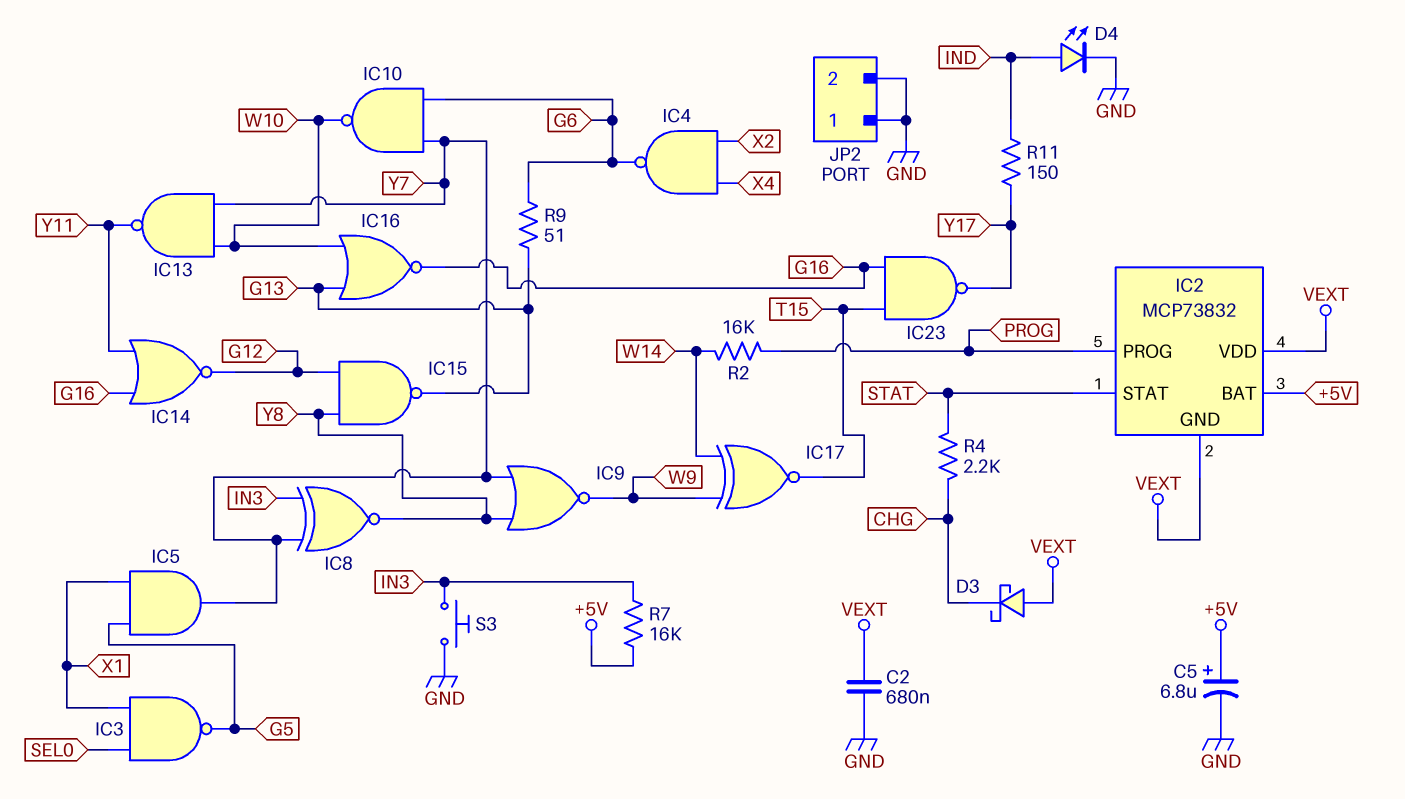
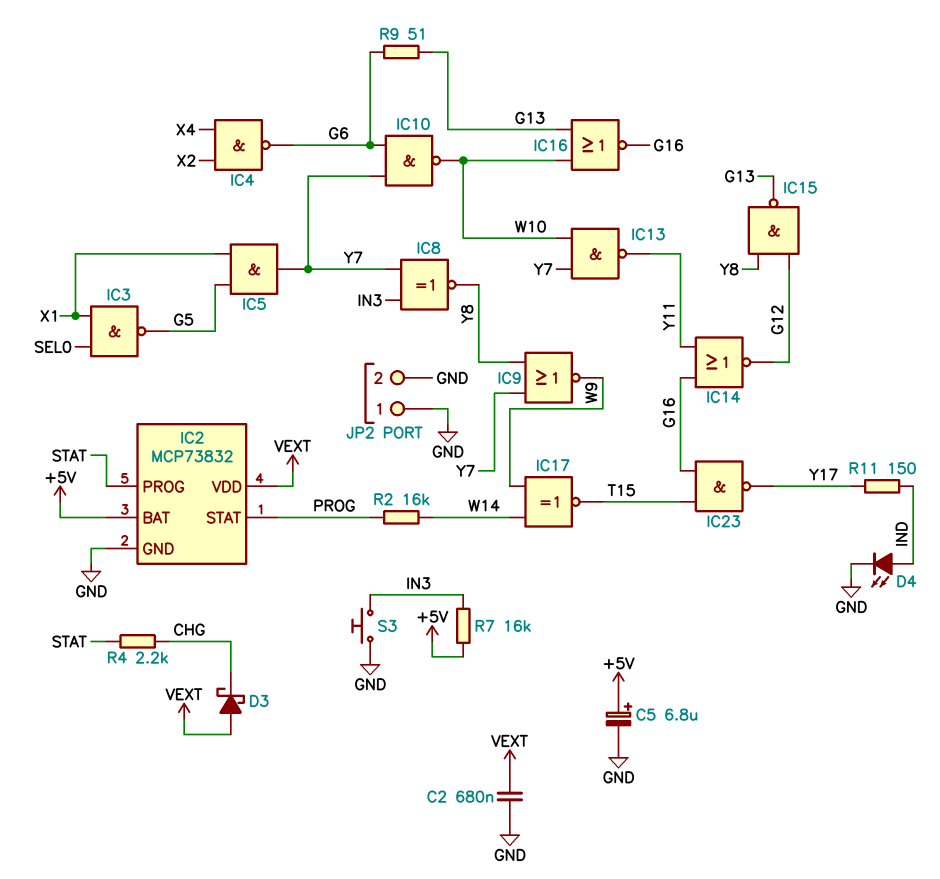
IC2 pin GND: VEXT -> GND
IC2 pin PROG: PROG -> STAT
IC2 pin STAT: STAT -> PROG

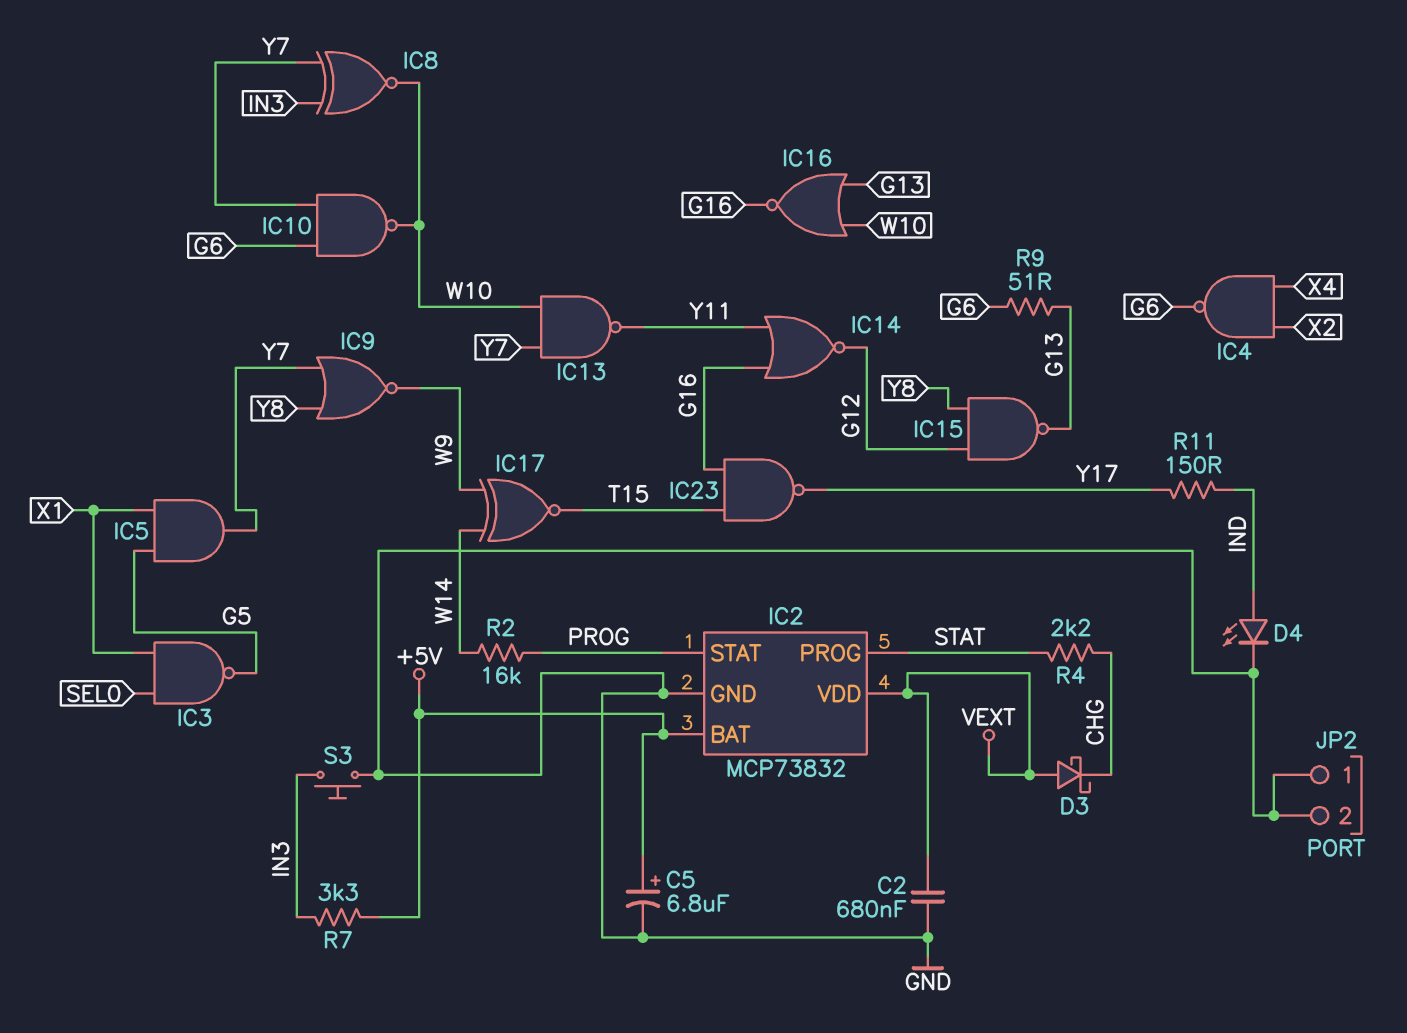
IC8: XNOR (in IN3, in Y7, out Y8) -> XNOR (in IN3, in Y7, out W10)
R7: 16k (+5V, IN3) -> 3.3k (+5V, IN3)

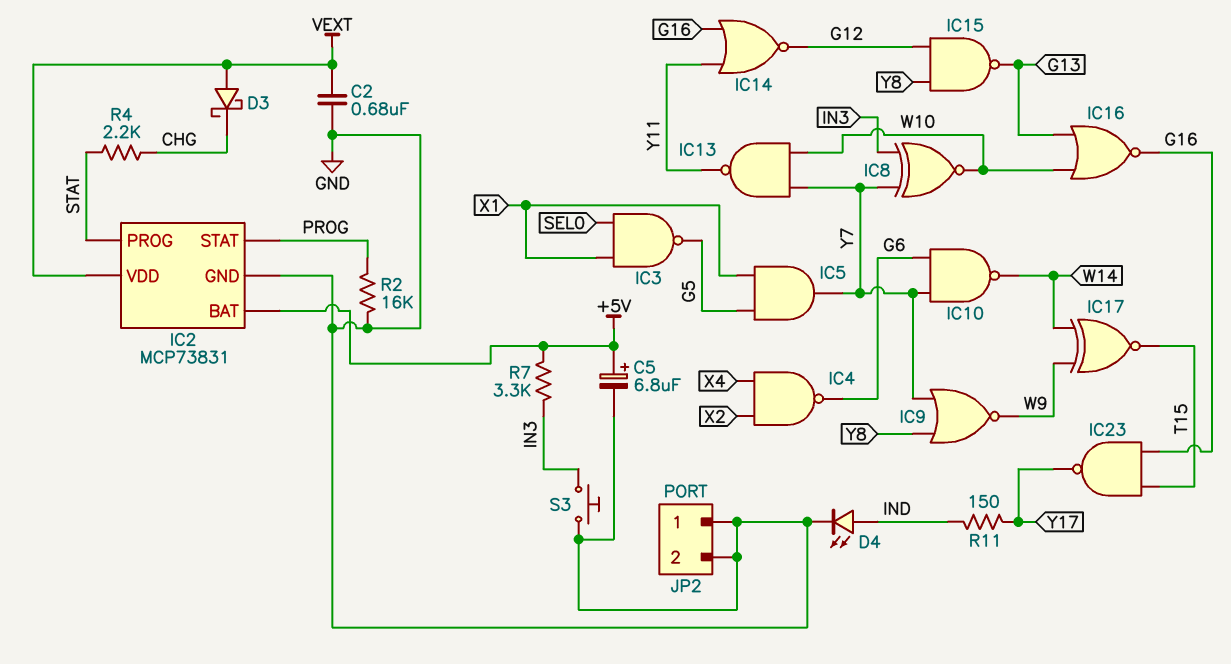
IC2: MCP73832 -> MCP73831
IC10: NAND (in G6, in Y7, out W10) -> NAND (in G6, in Y7, out W14)
R2: 16k (PROG, W14) -> 16k (GND, PROG)
R9: 51 (G6, G13) -> none

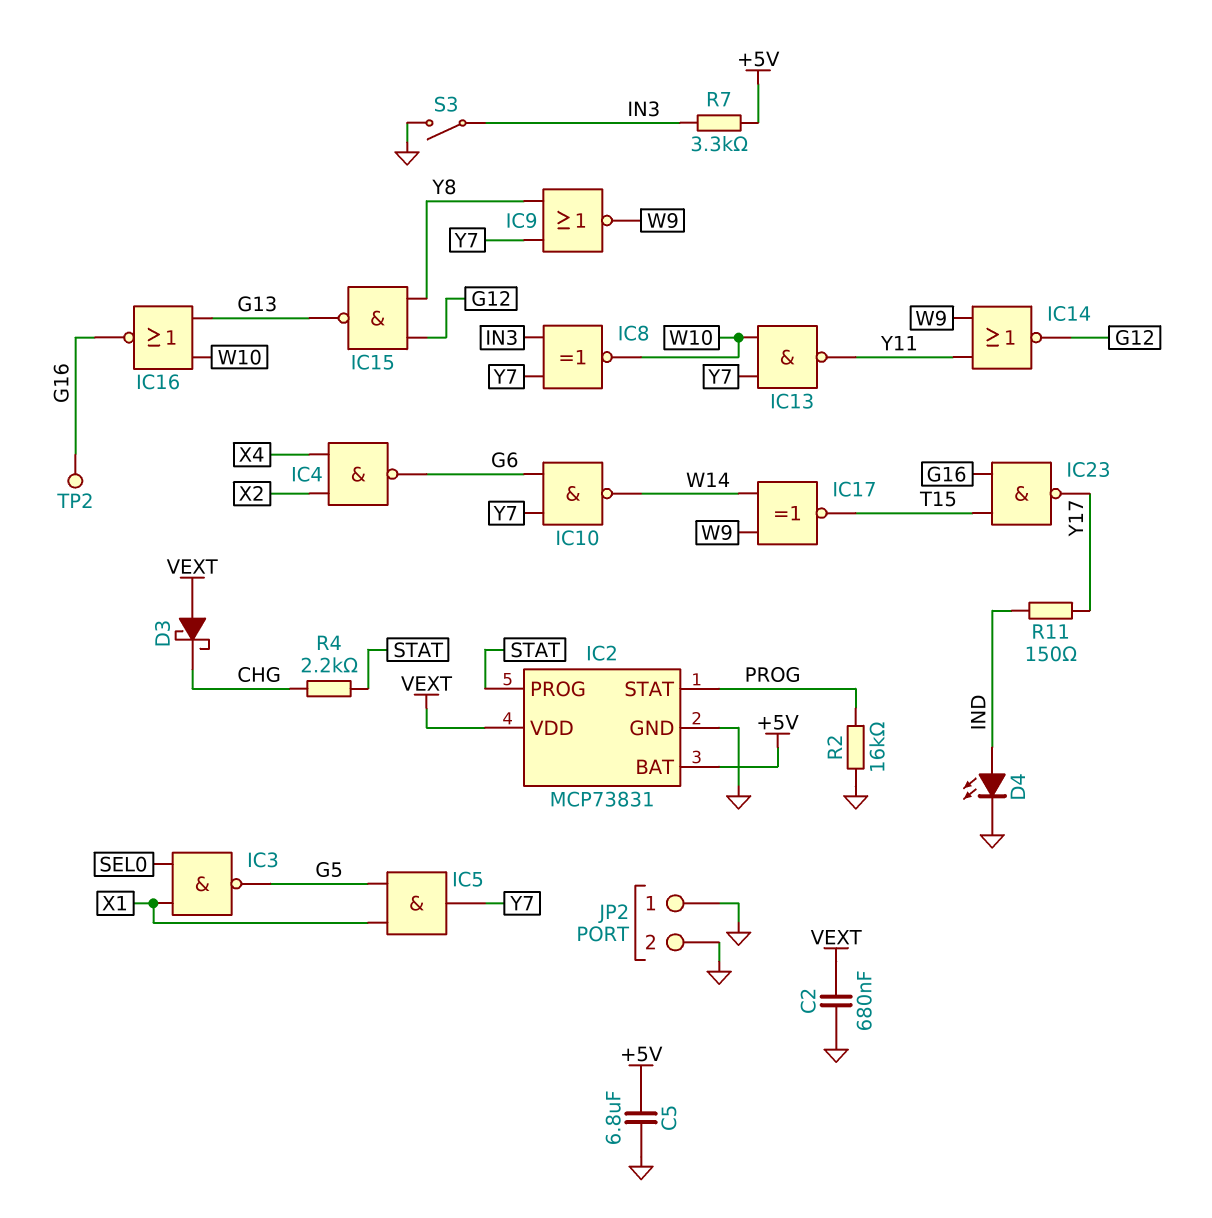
C5: 6.8uF (plus +5V, minus GND) -> 6.8uF (+5V, GND)
IC14: NOR (in G16, in Y11, out G12) -> NOR (in W9, in Y11, out G12)
S3: button (GND, IN3) -> switch (GND, IN3)
TP2: none -> test point (G16)

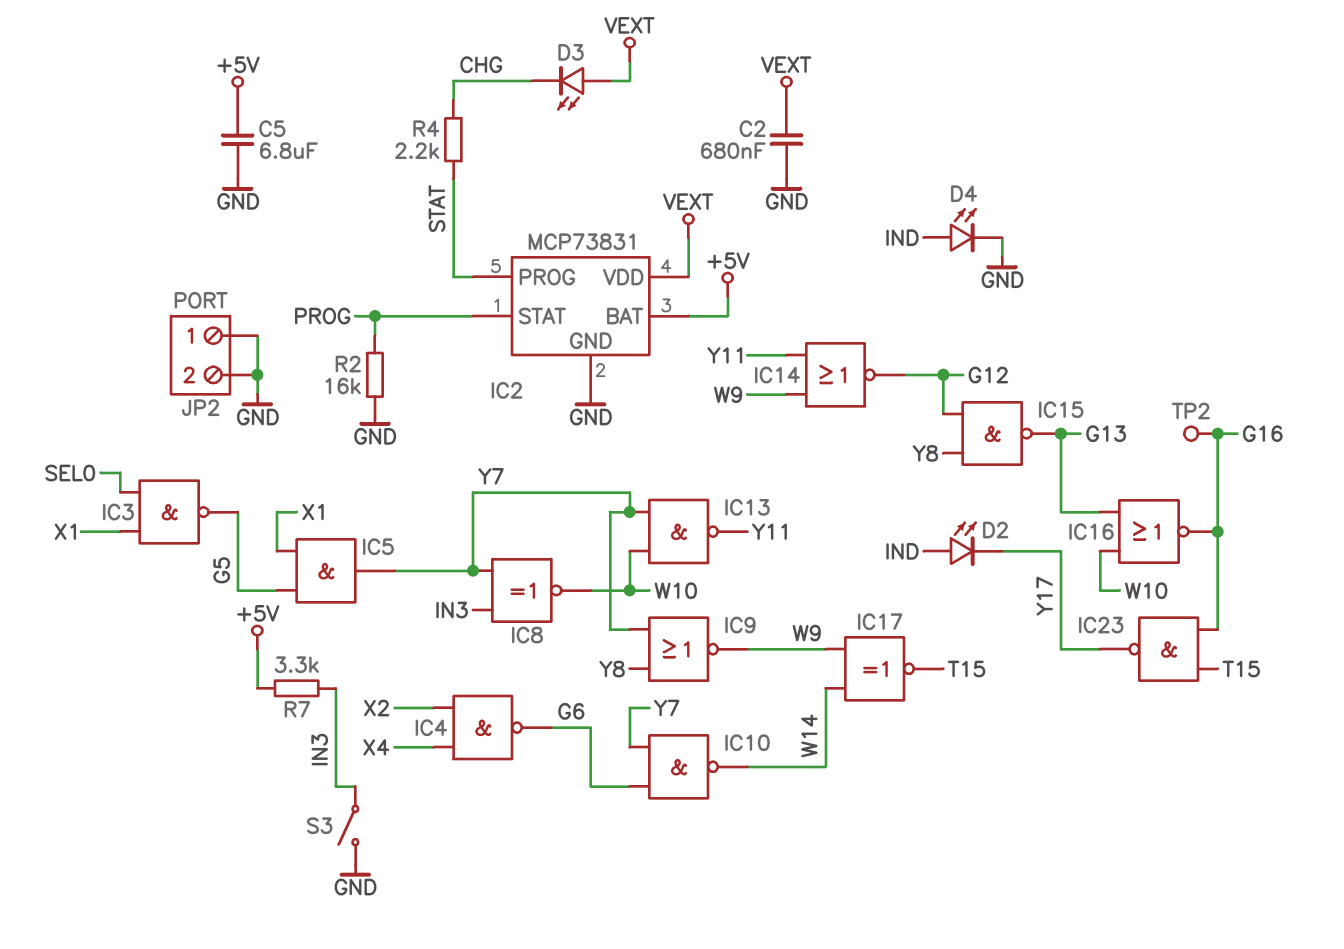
D2: none -> LED (A IND, K Y17)
D3: schottky (A VEXT, K CHG) -> LED (A VEXT, K CHG)
R11: 150 (IND, Y17) -> none

